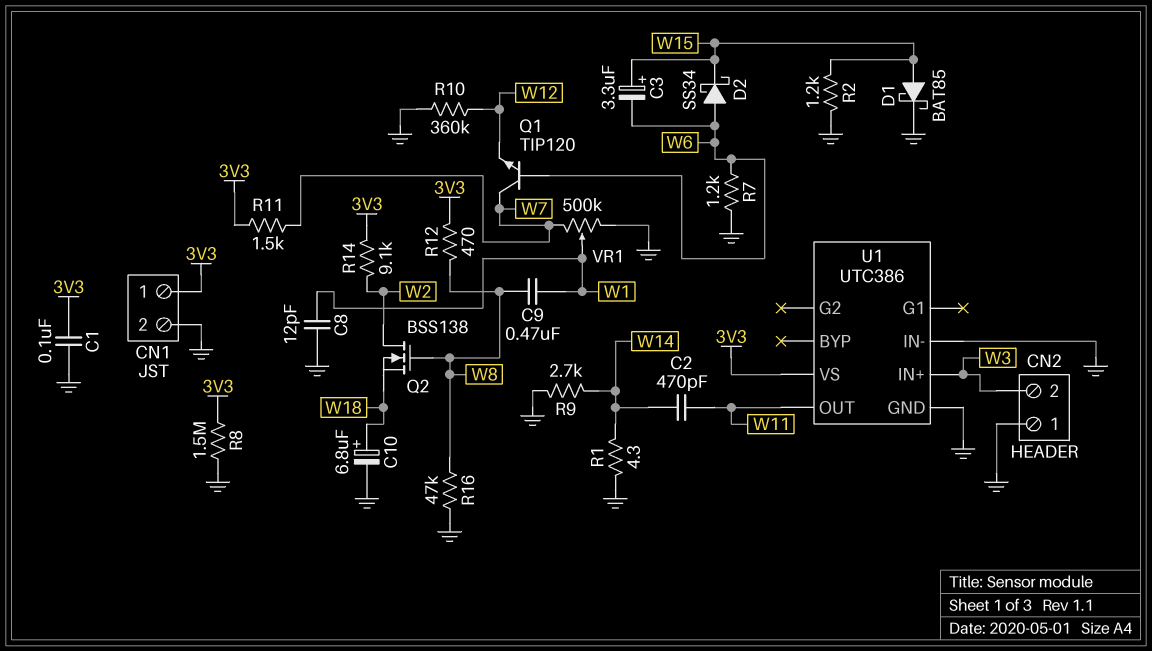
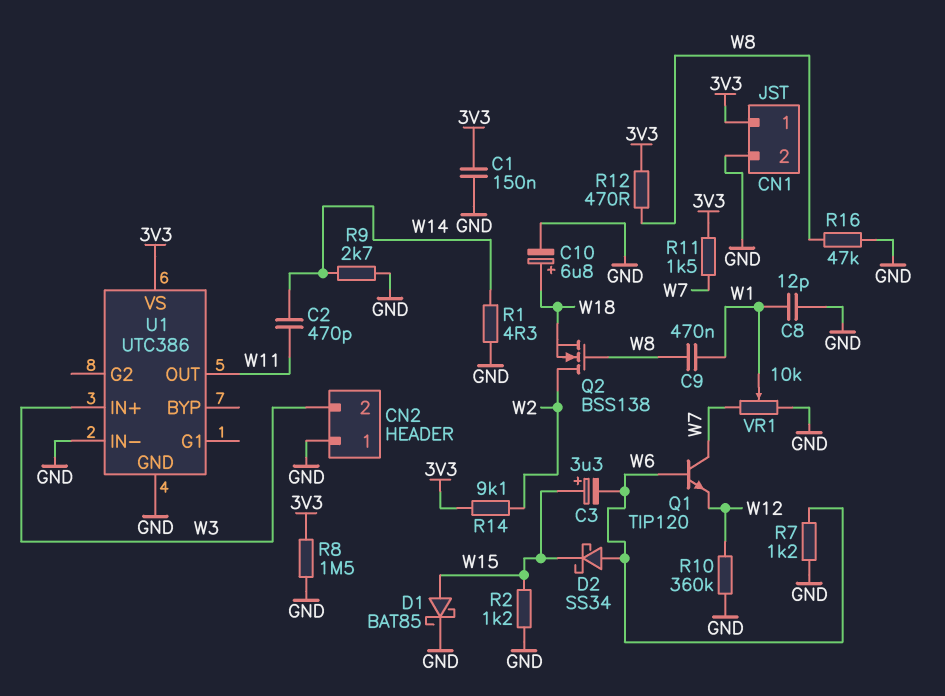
C1: 100nF (3V3, GND) -> 150nF (3V3, GND)
VR1: 500k (GND, W7, wiper W1) -> 10k (GND, W7, wiper W1)

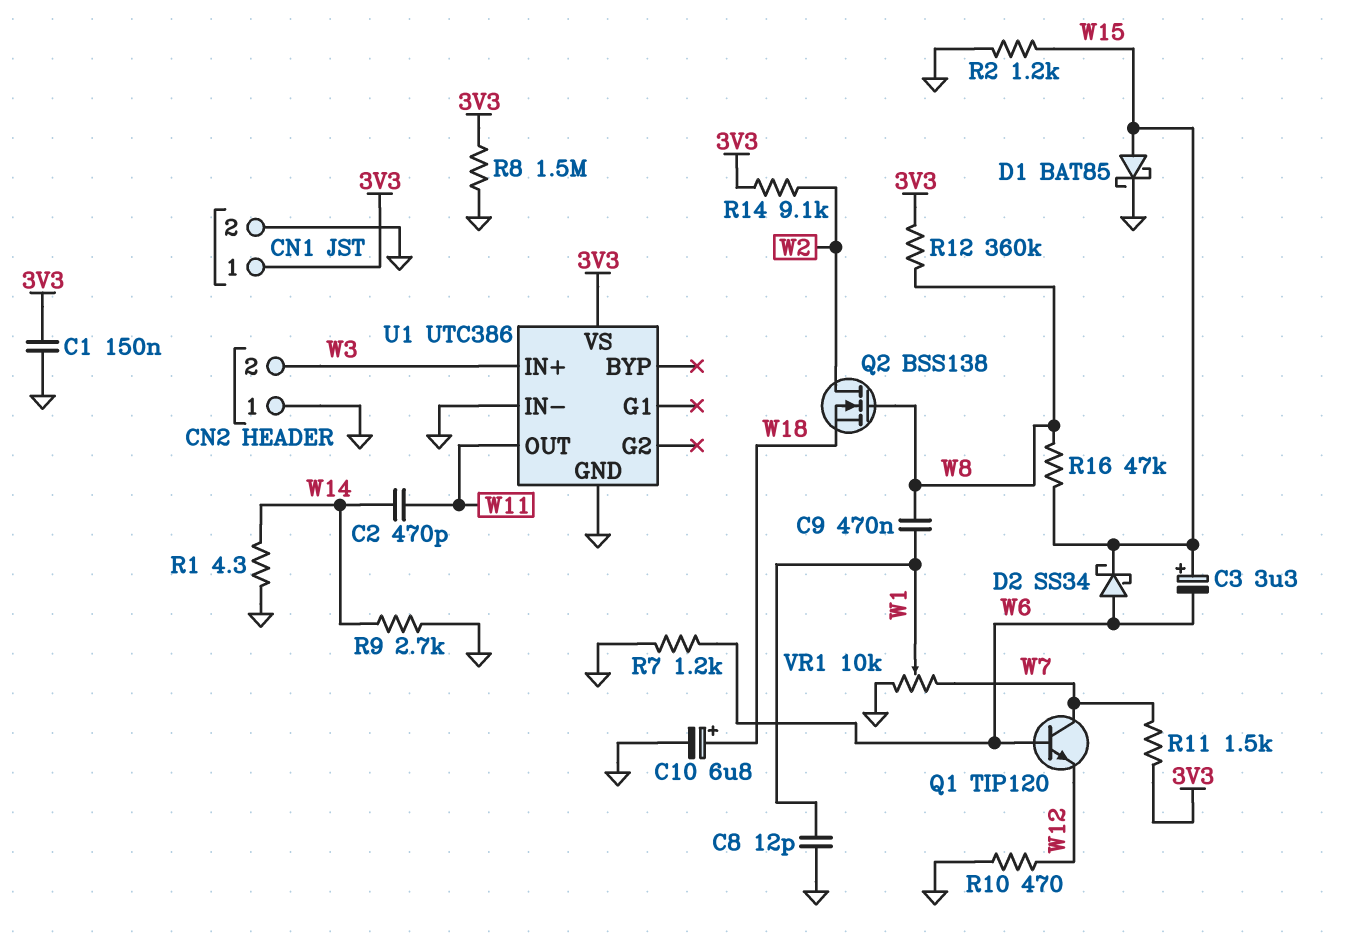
R10: 360k (GND, W12) -> 470 (GND, W12)
R12: 470 (3V3, W8) -> 360k (3V3, W8)
R16: 47k (GND, W8) -> 47k (W8, W15)

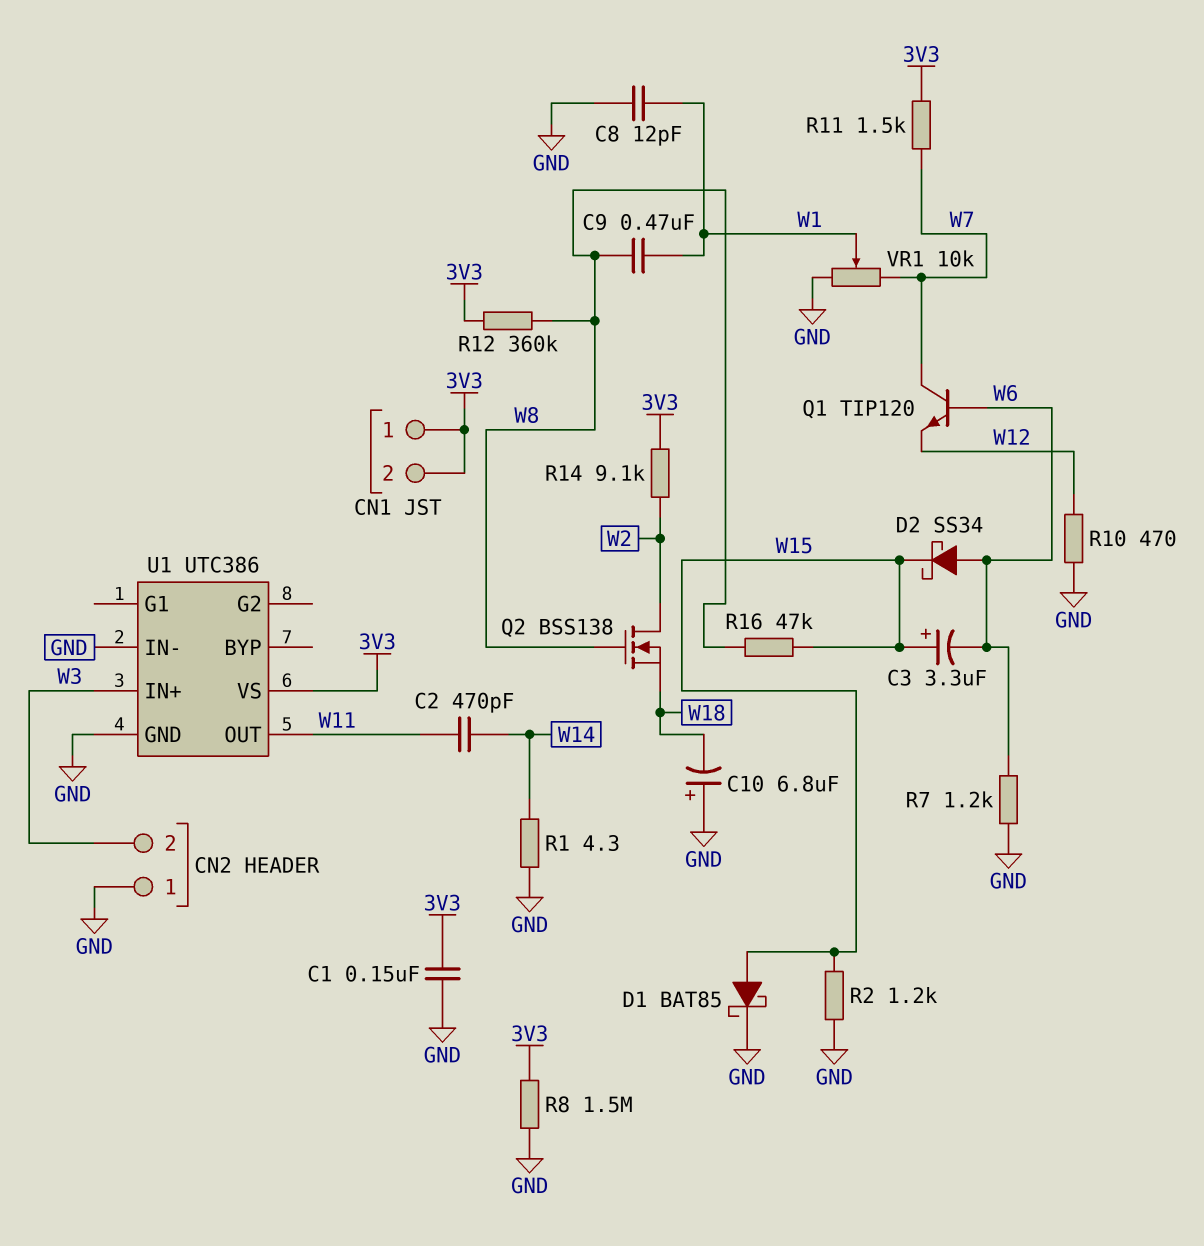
C10: 6.8uF (plus W18, minus GND) -> 6.8uF (plus GND, minus W18)
CN1 pin 2: GND -> 3V3
R9: 2.7k (GND, W14) -> none

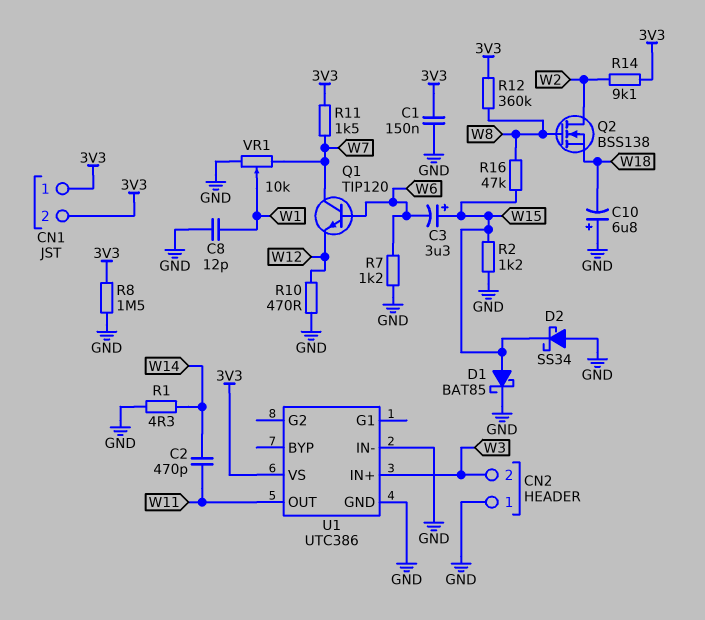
C9: 470nF (W1, W8) -> none
D2: schottky SS34 (A W6, K W15) -> schottky SS34 (A GND, K W15)

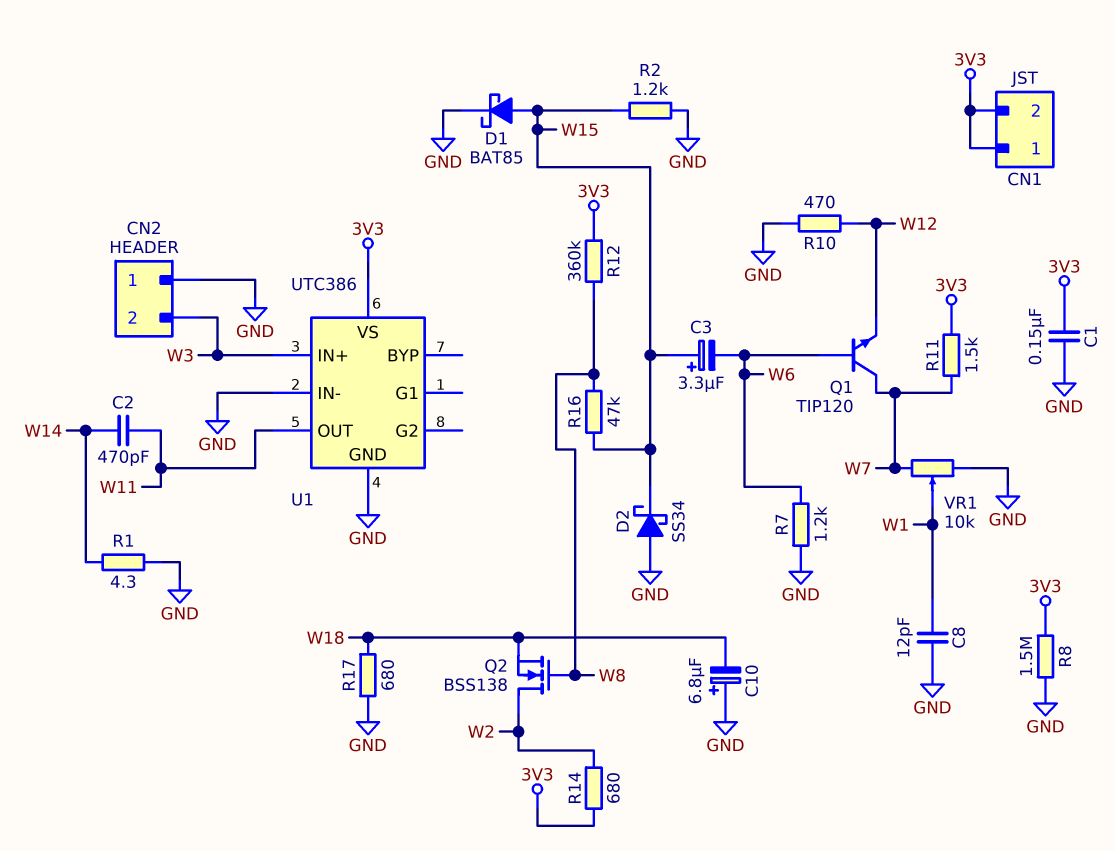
R14: 9.1k (3V3, W2) -> 680 (3V3, W2)
R17: none -> 680 (GND, W18)

